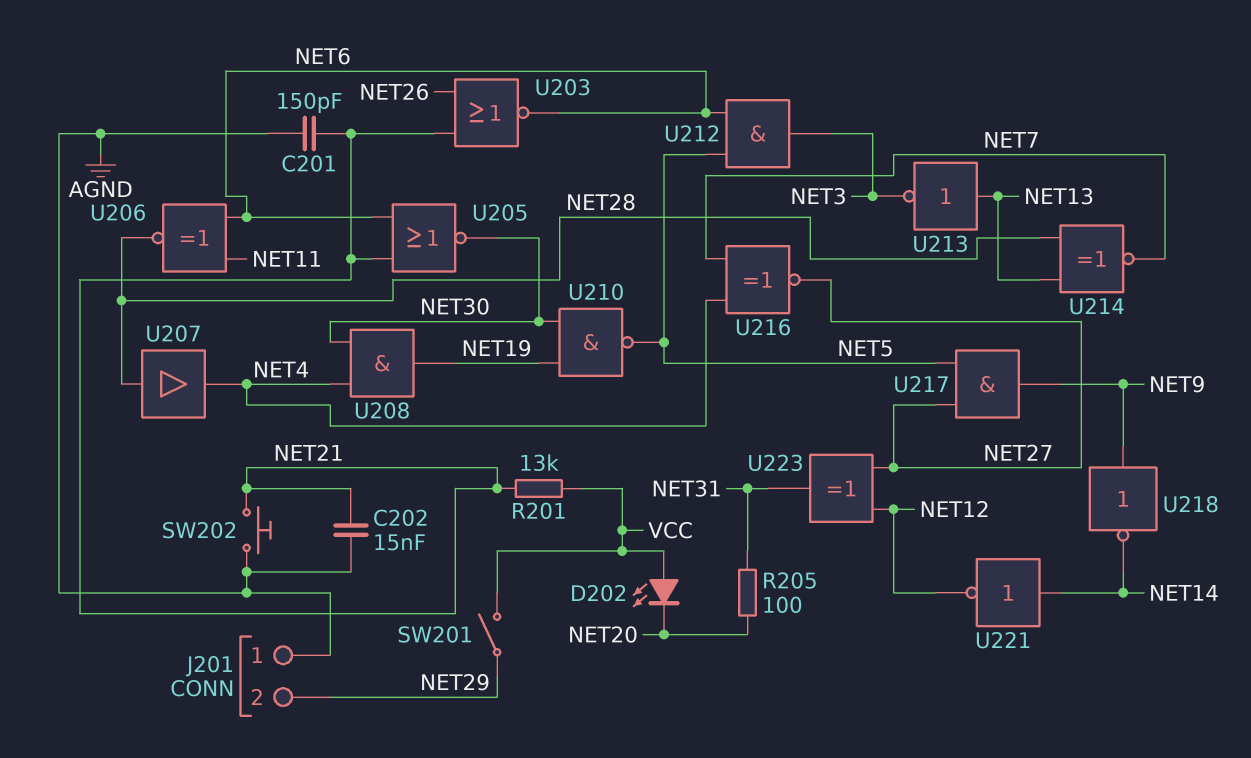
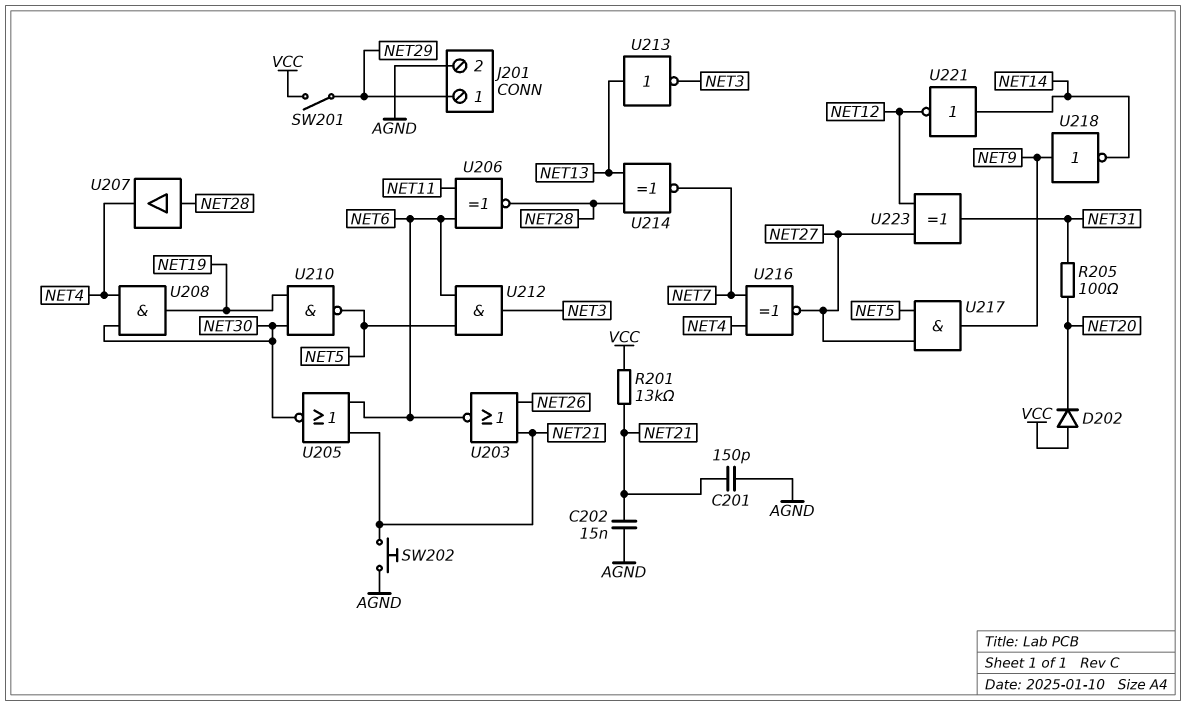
D202: LED (A VCC, K NET20) -> diode (A VCC, K NET20)
J201 pin 1: AGND -> NET29
J201 pin 2: NET29 -> AGND

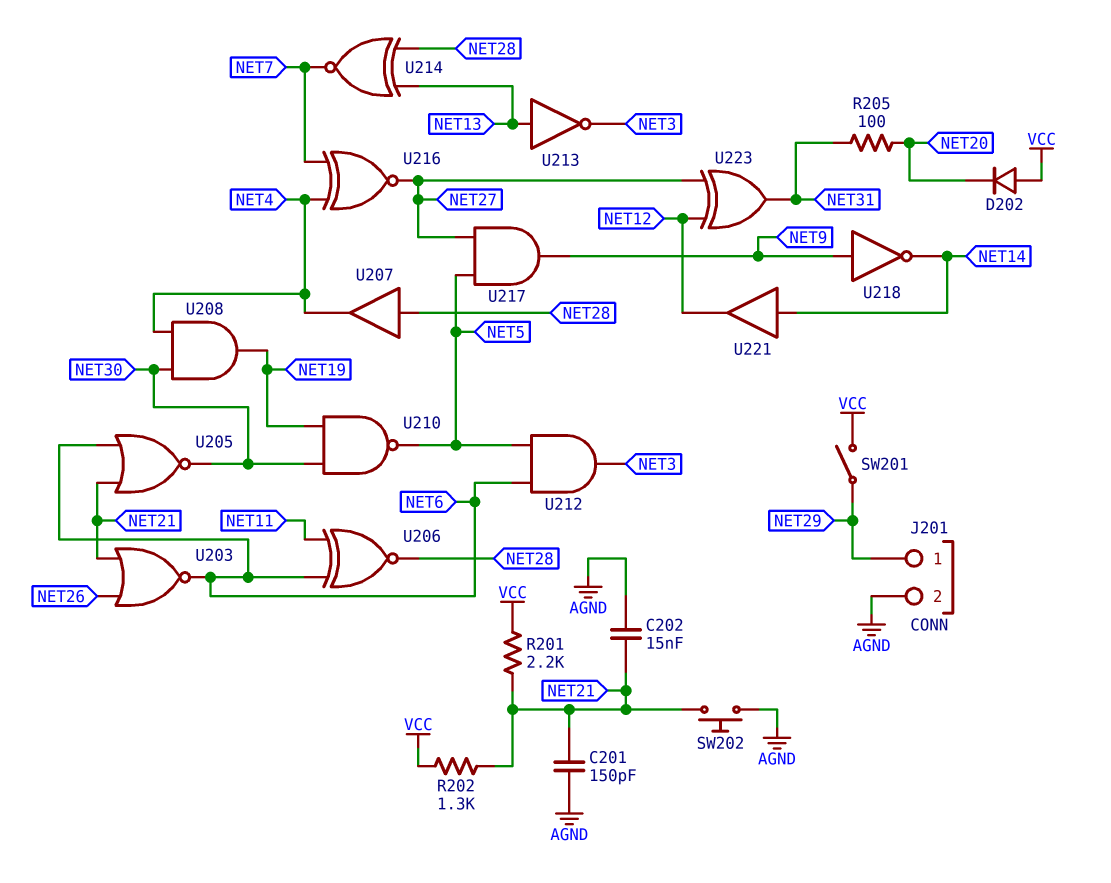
R201: 13k (NET21, VCC) -> 2.2k (NET21, VCC)
R202: none -> 1.3k (NET21, VCC)
U221: NOT (in NET14, out NET12) -> buffer (in NET14, out NET12)

